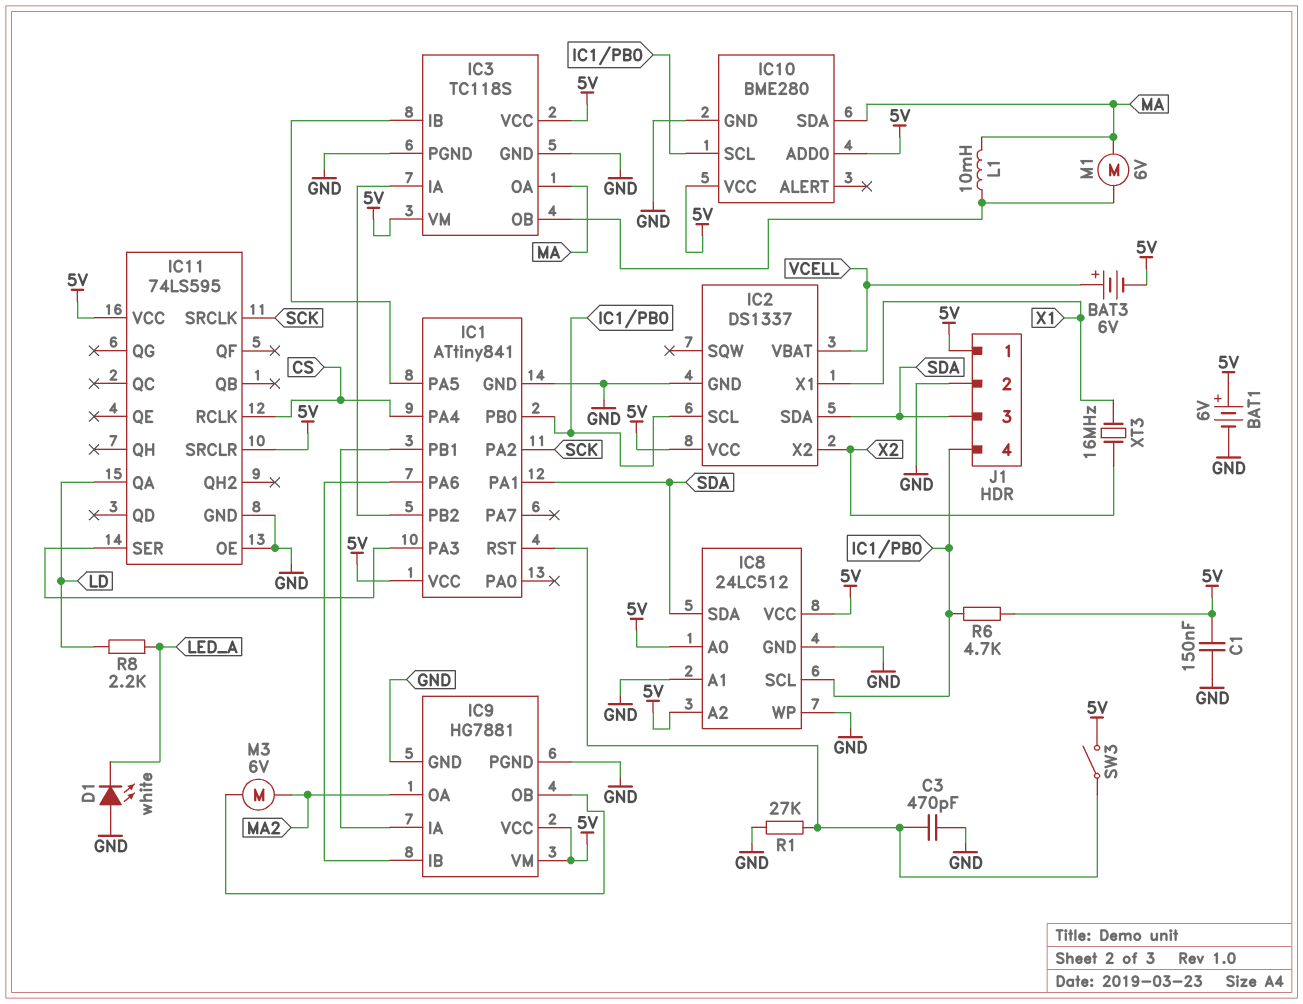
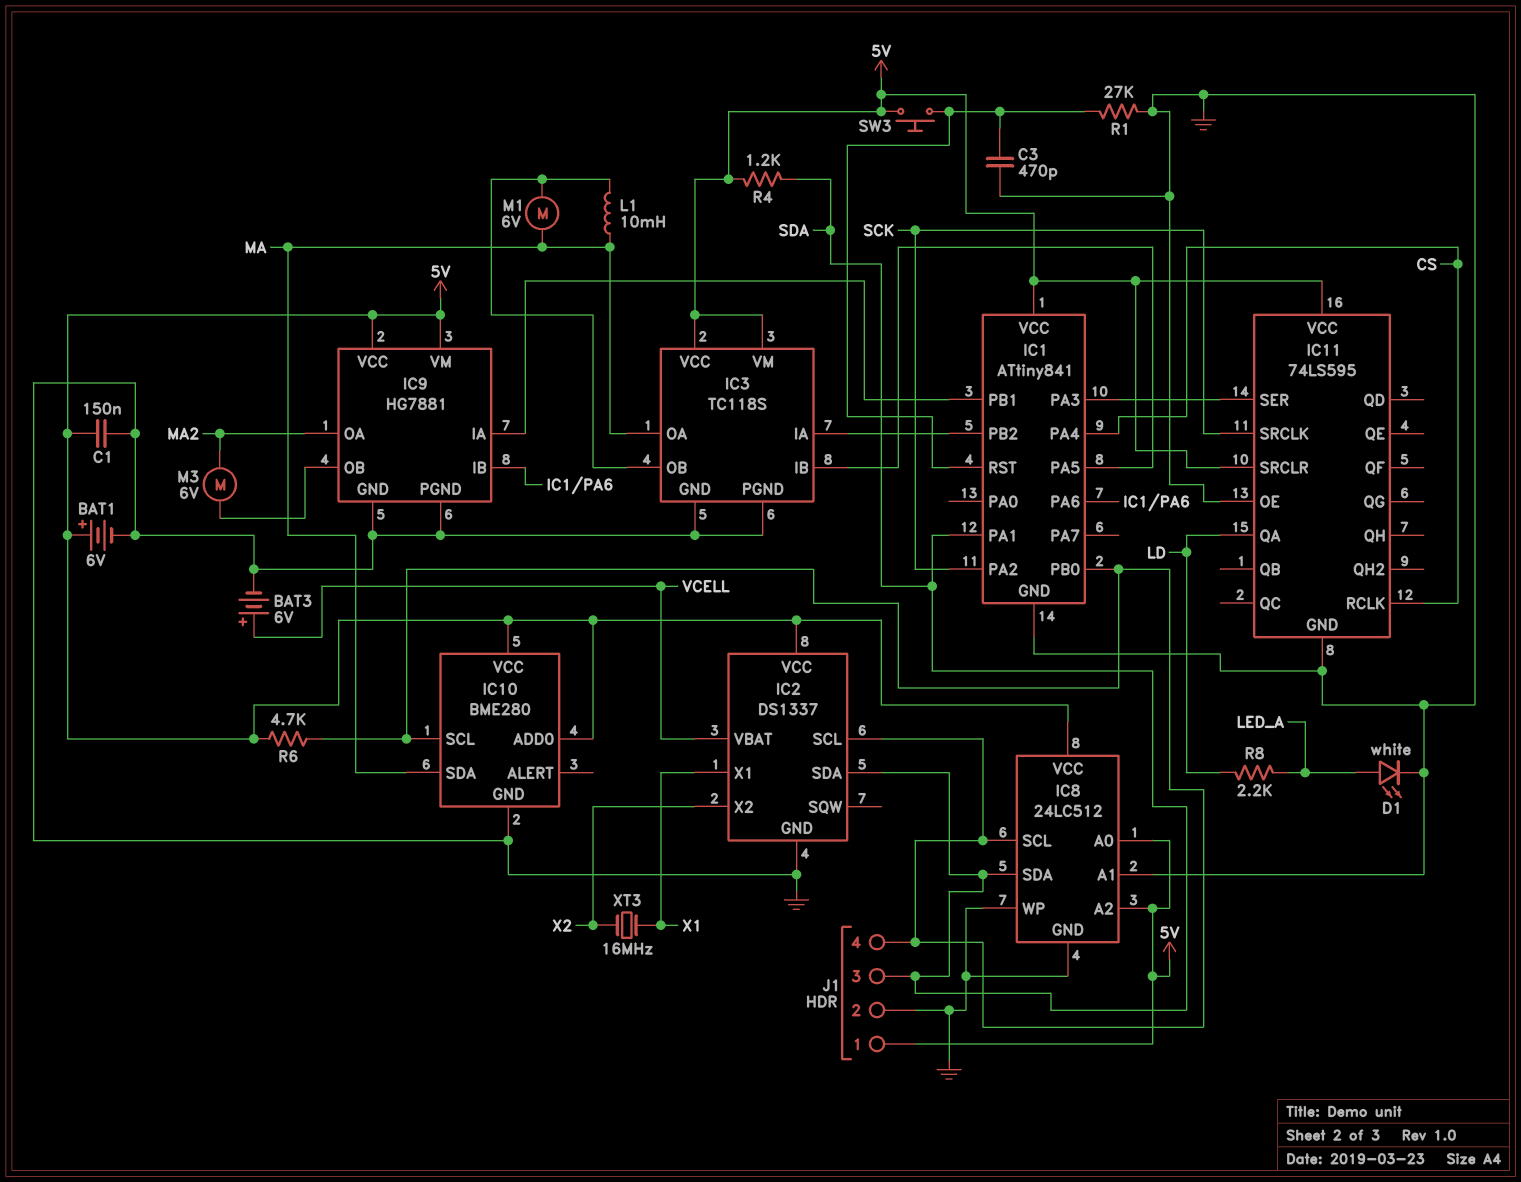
BAT3: 6V (plus VCELL, minus 5V) -> 6V (plus VCELL, minus GND)
D1: LED white (A GND, K LED_A) -> LED white (A LED_A, K GND)
R4: none -> 1.2k (5V, SDA)
SW3: switch (5V, IC1/RST) -> button (5V, IC1/RST)

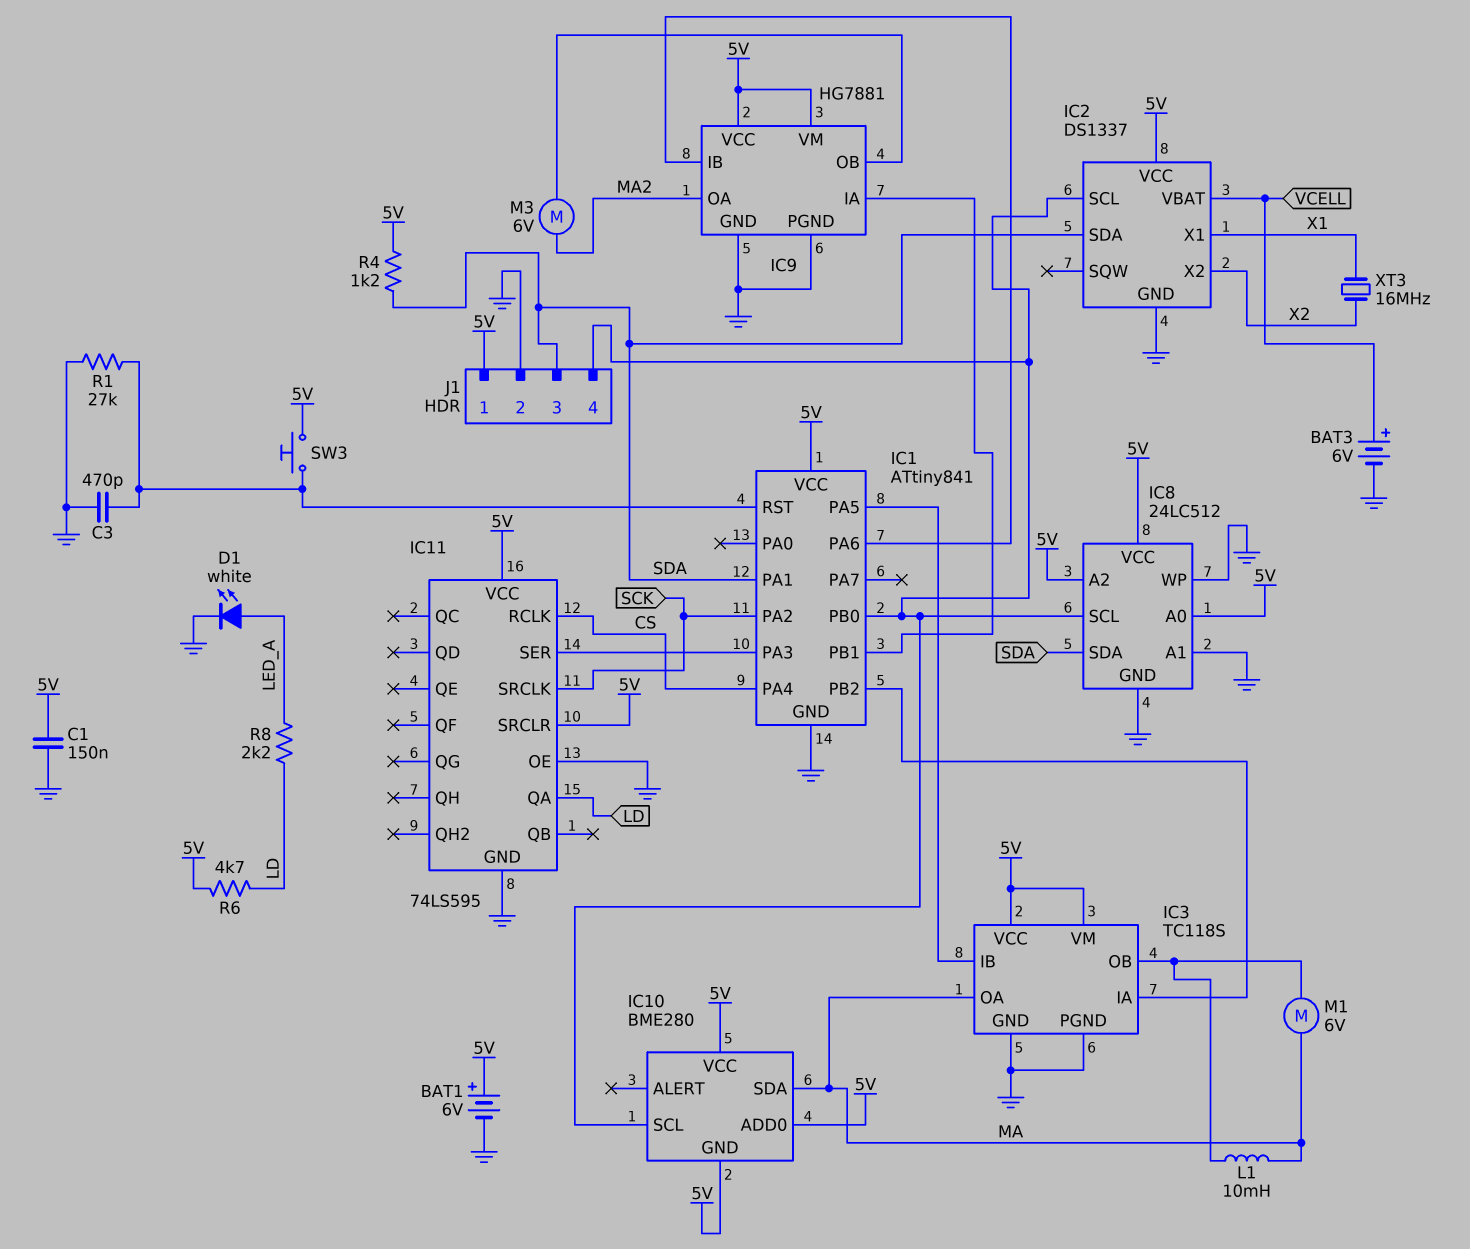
IC10 pin GND: GND -> 5V
R6: 4.7k (5V, IC1/PB0) -> 4.7k (5V, LD)

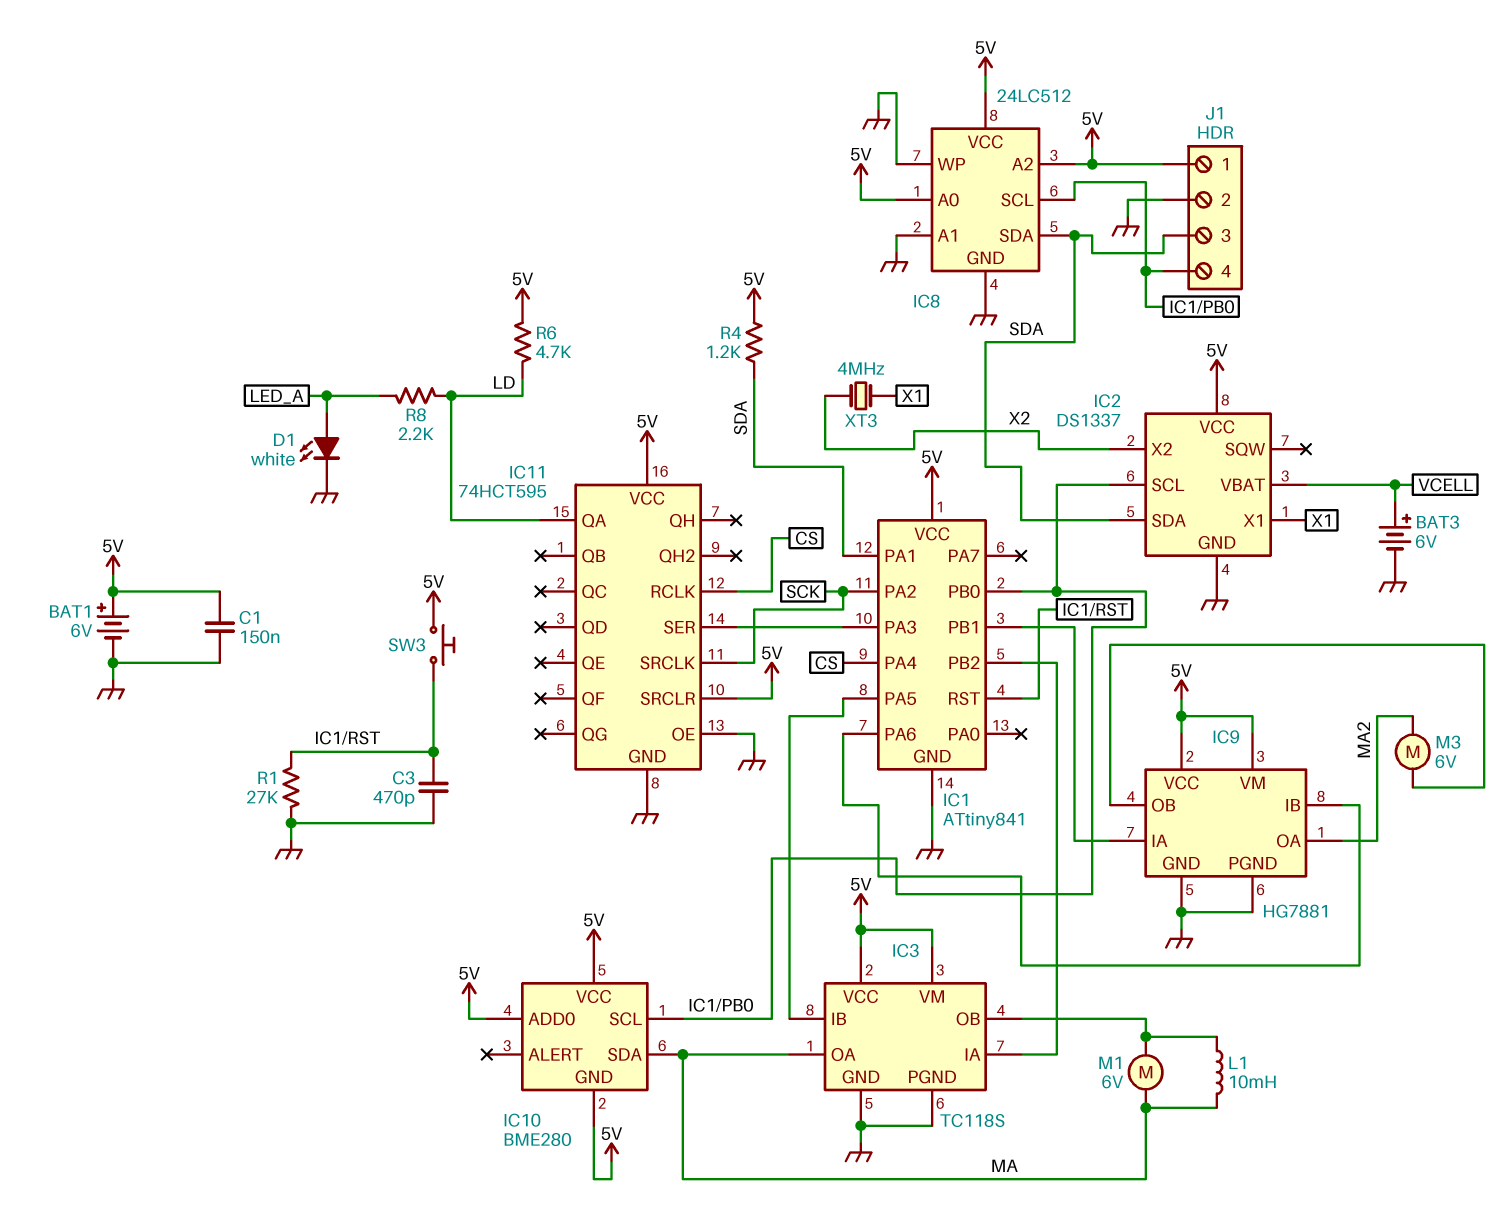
IC11: 74LS595 -> 74HCT595
XT3: 16MHz (X1, X2) -> 4MHz (X1, X2)

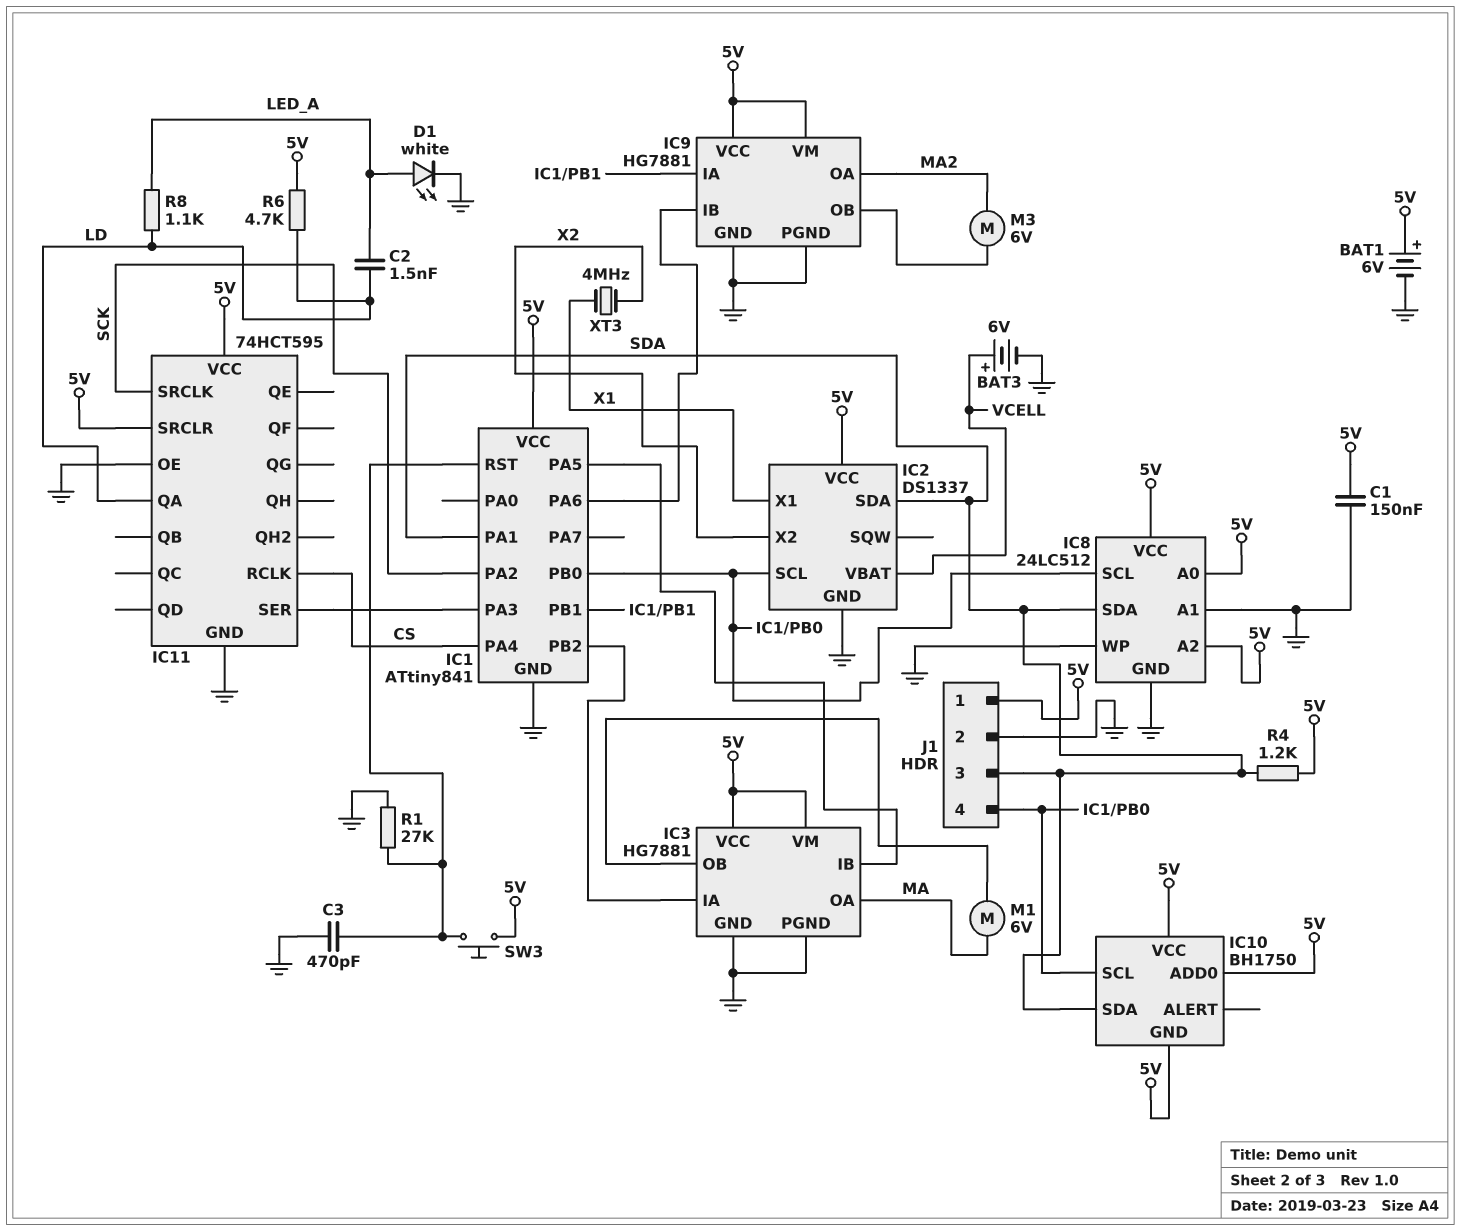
C2: none -> 1.5nF (LD, LED_A)
IC3: TC118S -> HG7881
IC10: BME280 -> BH1750
IC10 pin SDA: MA -> SDA
L1: 10mH (IC3/OB, MA) -> none
R8: 2.2k (LD, LED_A) -> 1.1k (LD, LED_A)

